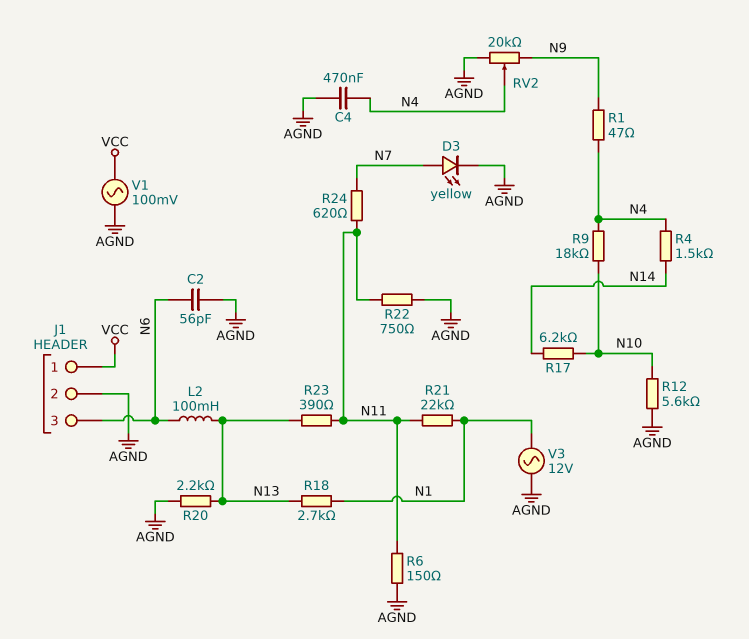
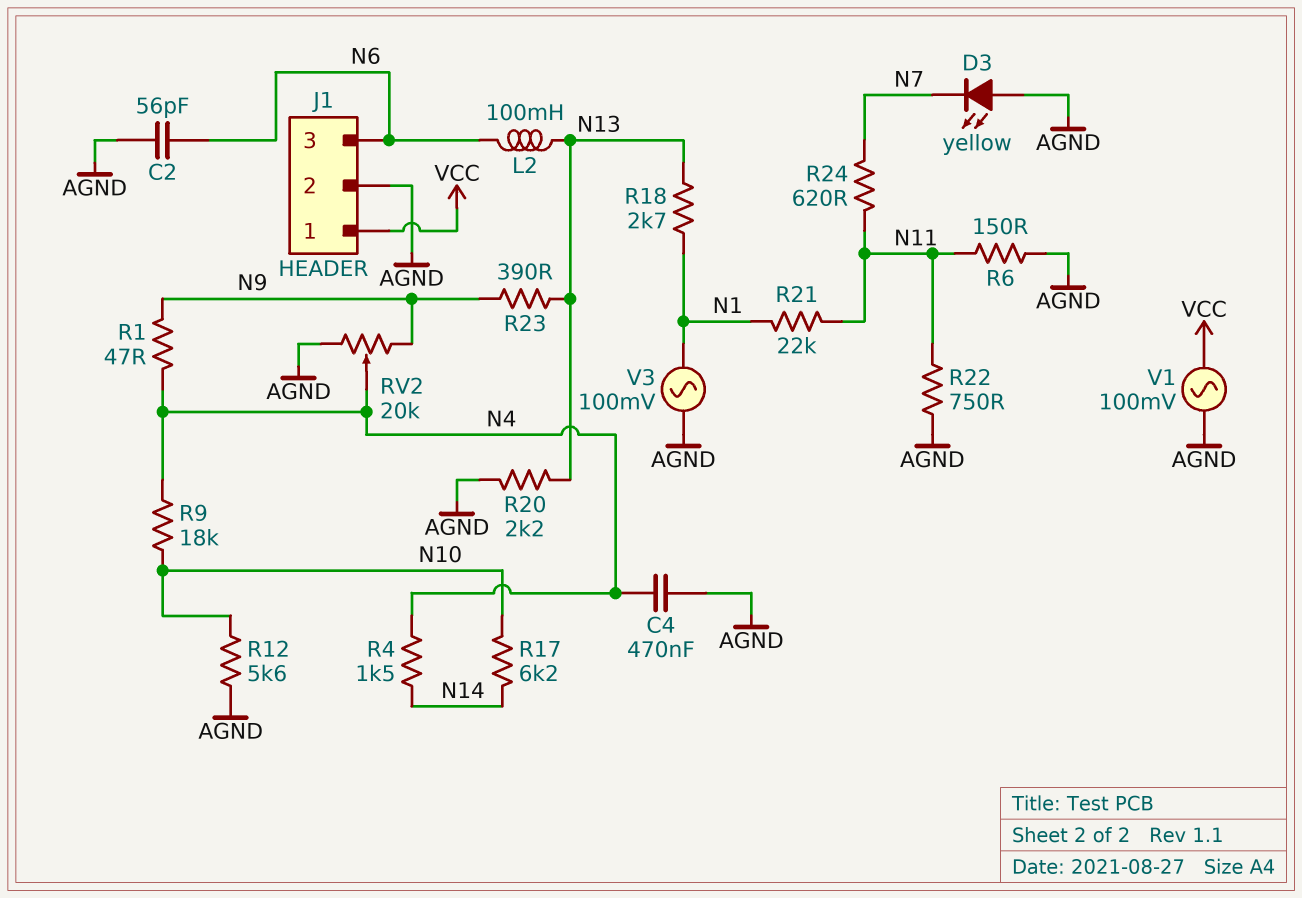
D3: LED yellow (A N7, K AGND) -> LED yellow (A AGND, K N7)
R23: 390 (N11, N13) -> 390 (N9, N13)
V3: AC 12V (AGND, N1) -> AC 100mV (AGND, N1)

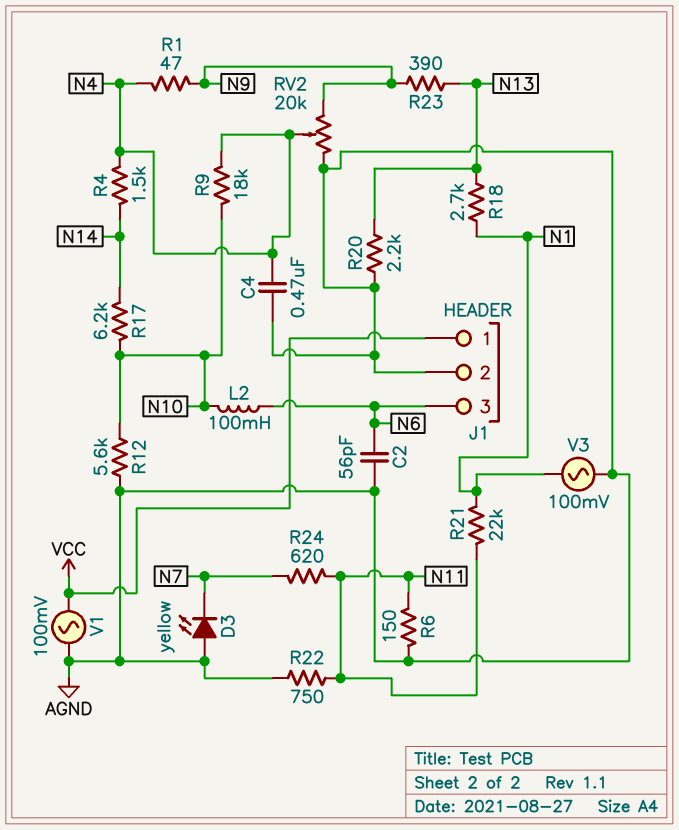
L2: 100mH (N6, N13) -> 100mH (N6, N10)

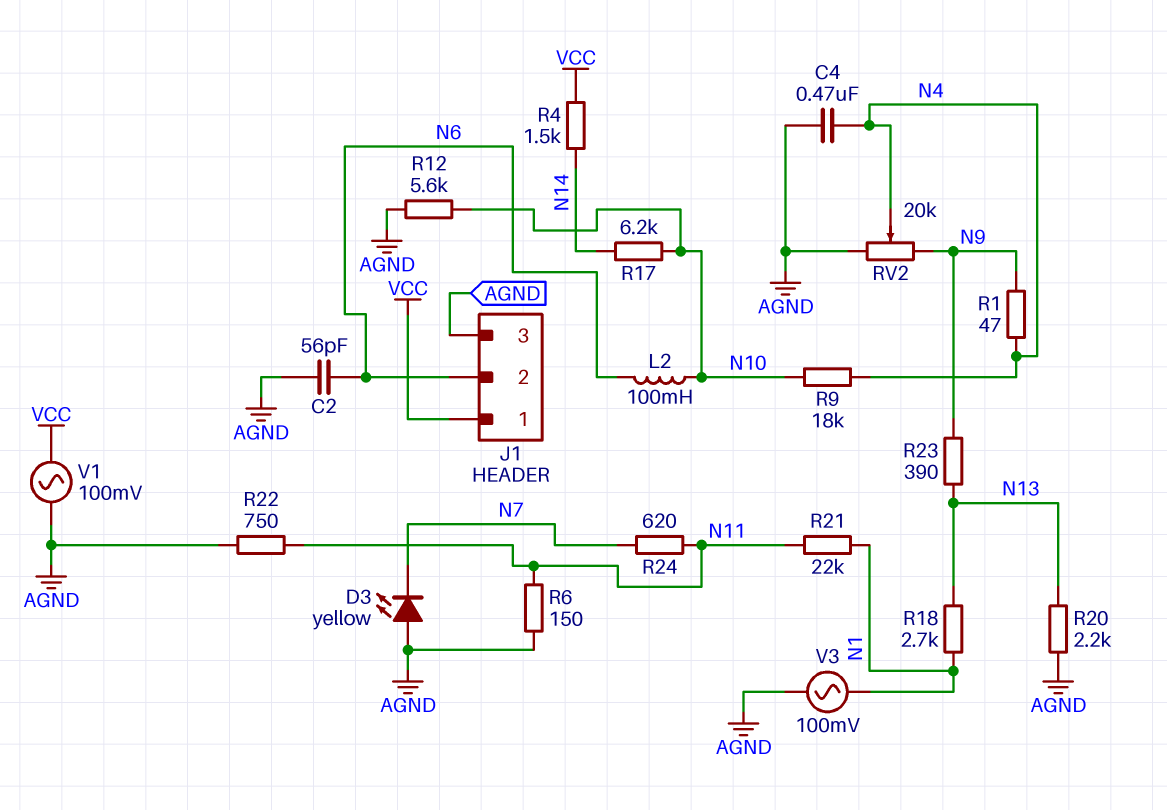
J1 pin 2: AGND -> N6
J1 pin 3: N6 -> AGND
R4: 1.5k (N4, N14) -> 1.5k (N14, VCC)

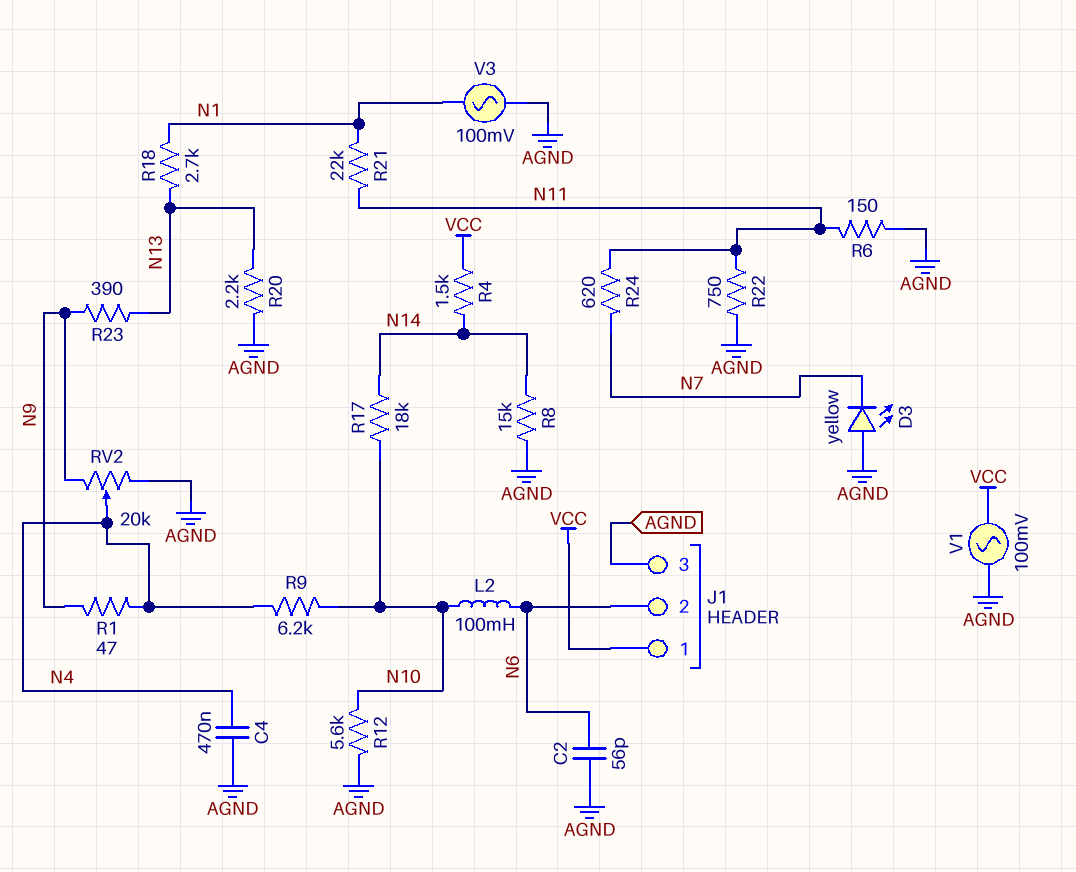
R8: none -> 15k (AGND, N14)
R9: 18k (N4, N10) -> 6.2k (N4, N10)
R17: 6.2k (N10, N14) -> 18k (N10, N14)

